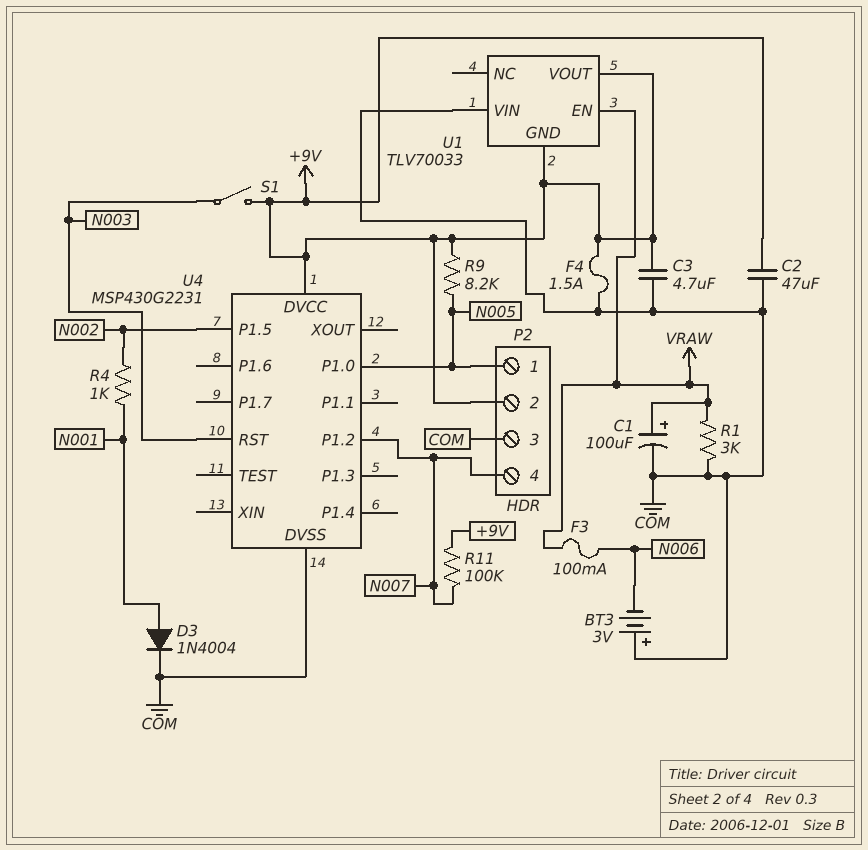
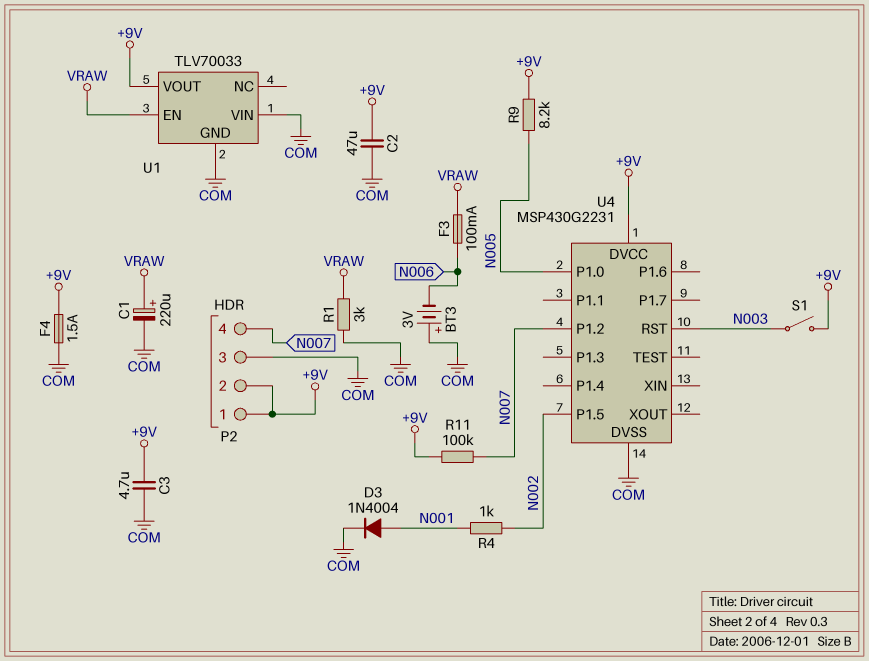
C1: 100uF (plus VRAW, minus COM) -> 220uF (plus VRAW, minus COM)
P2 pin 1: N005 -> +9V
U1 pin GND: +9V -> COM

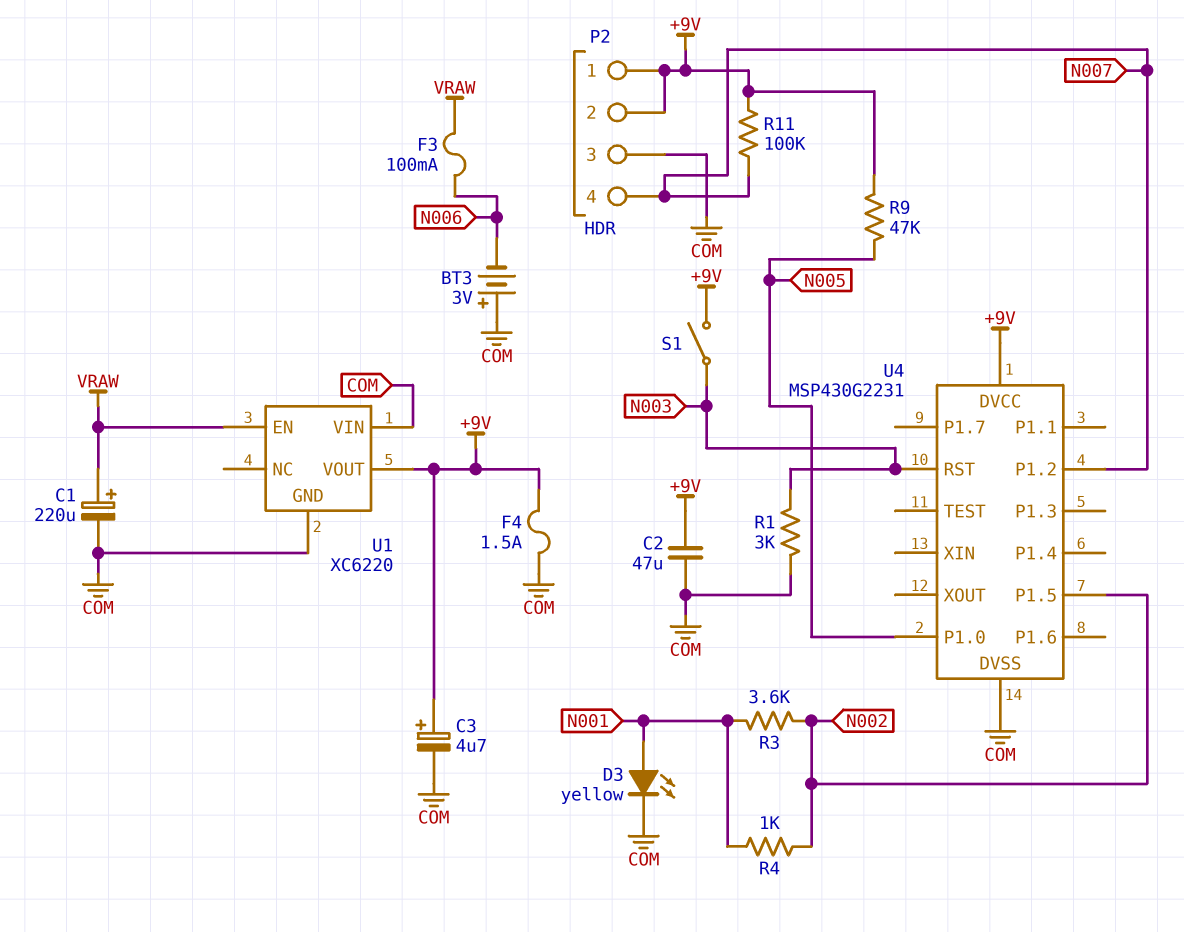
C3: 4.7uF (+9V, COM) -> 4.7uF (plus +9V, minus COM)
D3: diode 1N4004 (A N001, K COM) -> LED yellow (A N001, K COM)
R1: 3k (COM, VRAW) -> 3k (COM, N003)
R3: none -> 3.6k (N001, N002)
R9: 8.2k (+9V, N005) -> 47k (+9V, N005)
U1: TLV70033 -> XC6220

